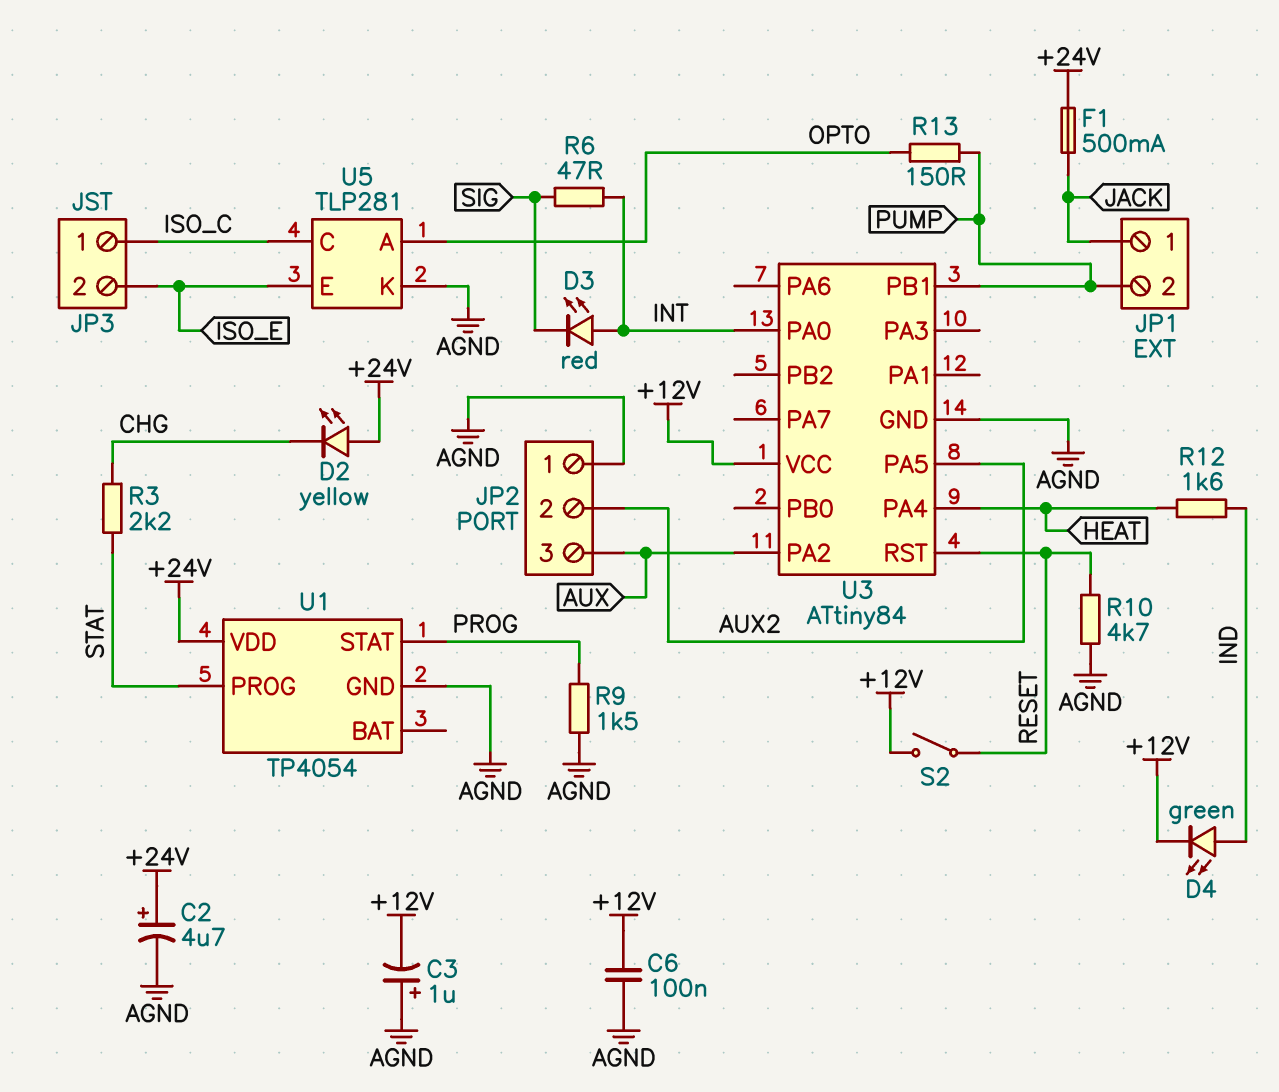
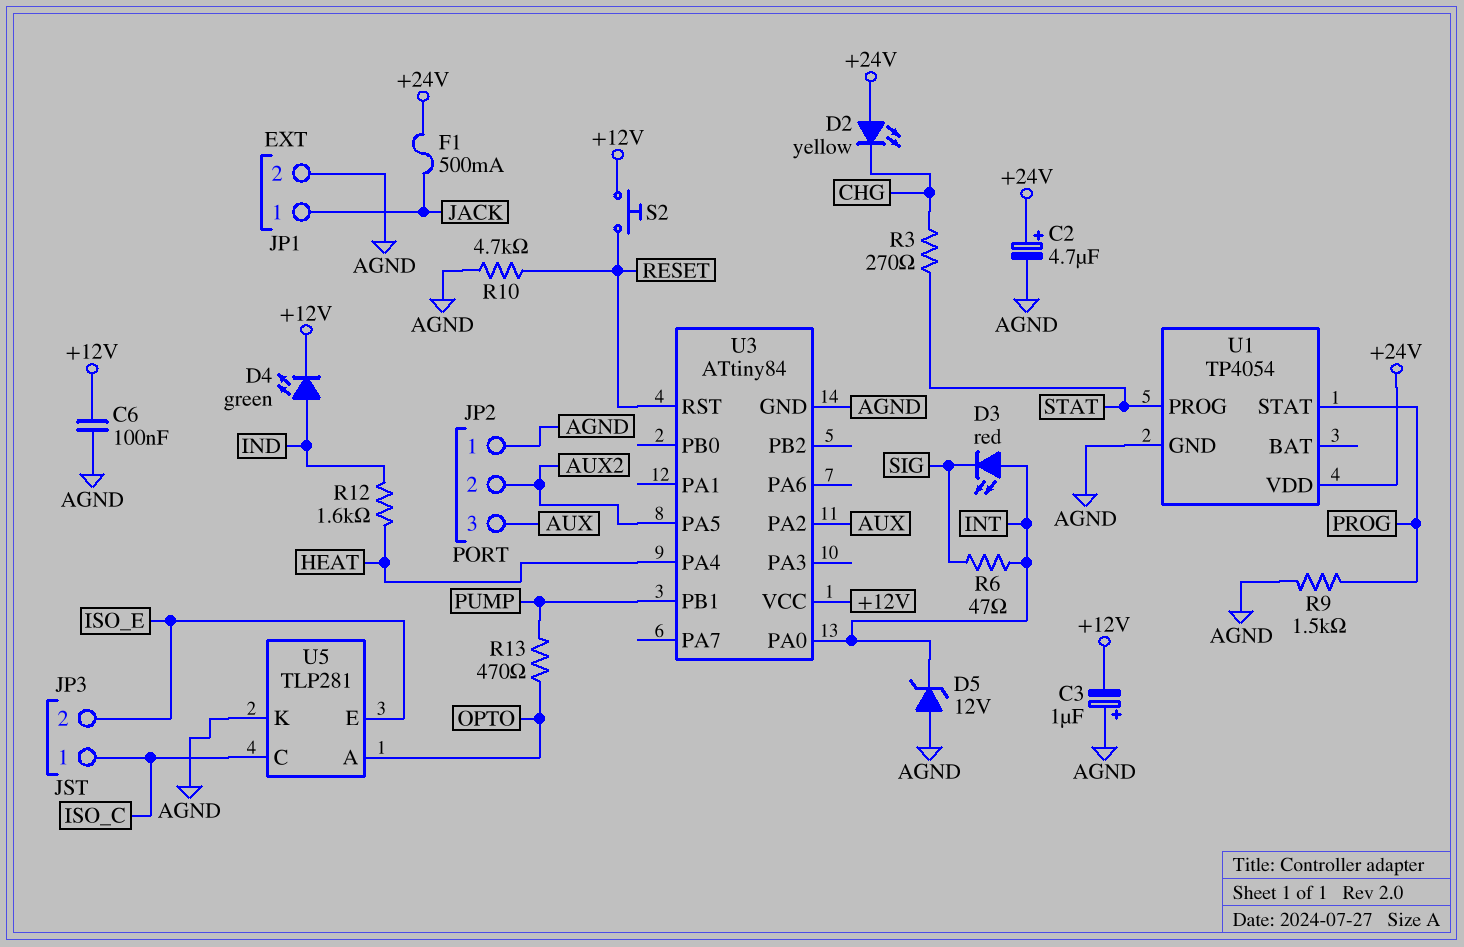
D5: none -> zener 12V (A AGND, K INT)
JP1 pin 2: PUMP -> AGND
R3: 2.2k (CHG, STAT) -> 270 (CHG, STAT)
R13: 150 (OPTO, PUMP) -> 470 (OPTO, PUMP)
S2: switch (+12V, RESET) -> button (+12V, RESET)

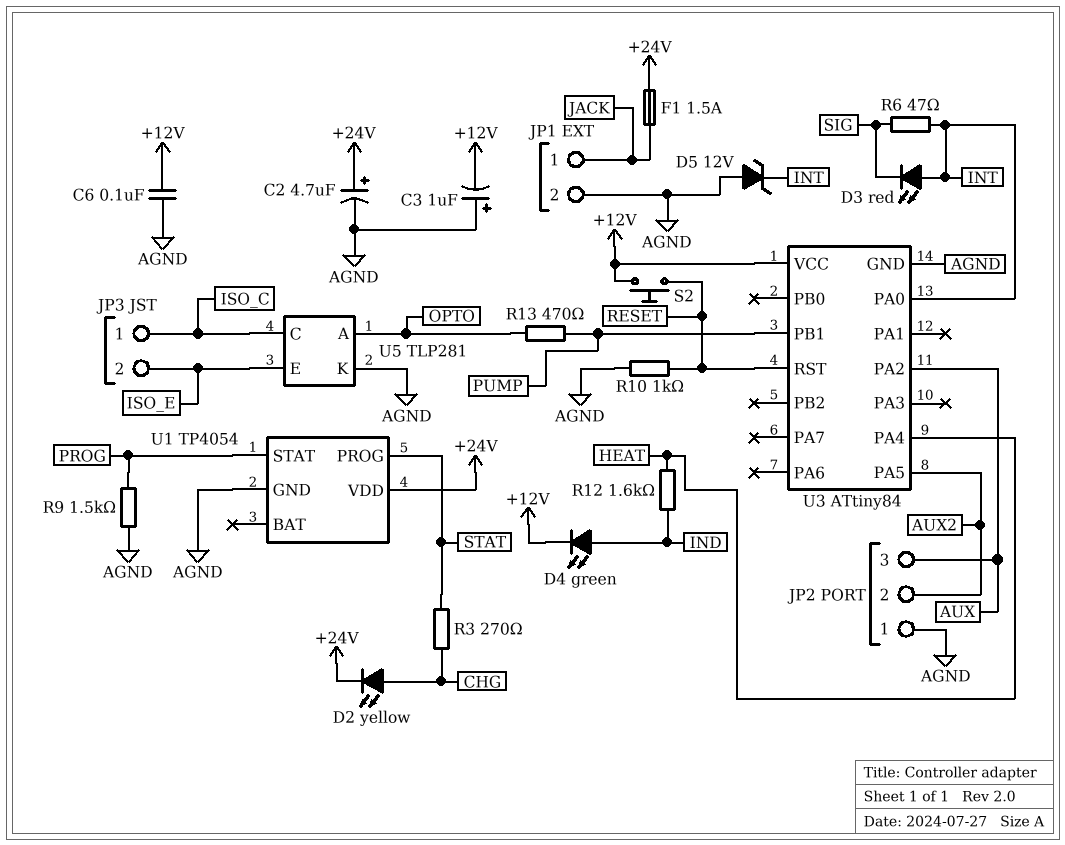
D2: LED yellow (A +24V, K CHG) -> LED yellow (A CHG, K +24V)
F1: 500mA (+24V, JACK) -> 1.5A (+24V, JACK)
R10: 4.7k (AGND, RESET) -> 1k (AGND, RESET)

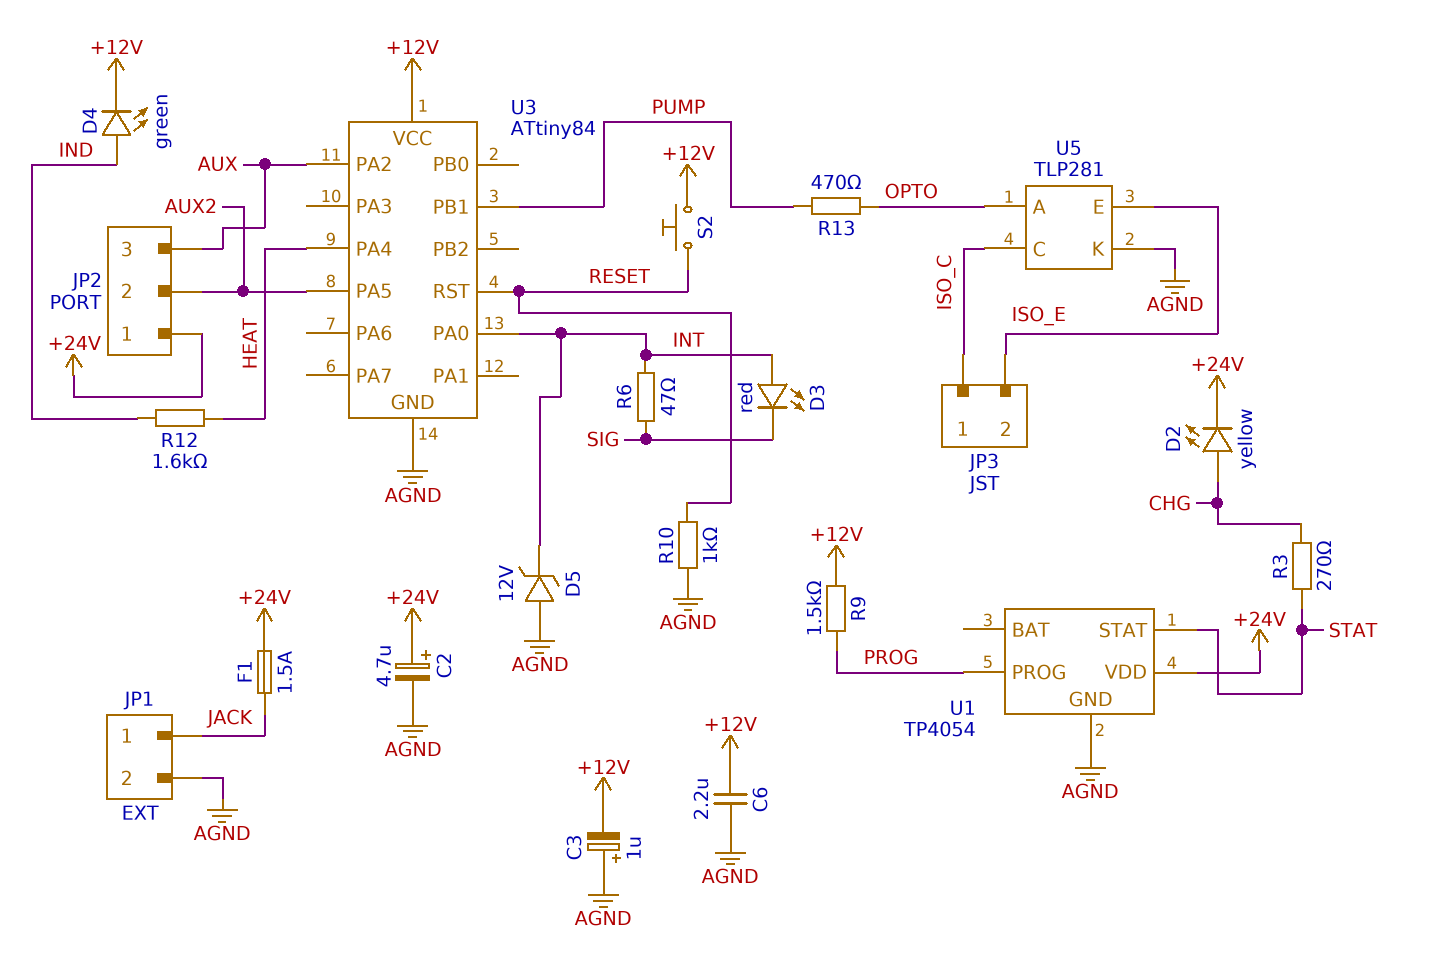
C6: 100nF (+12V, AGND) -> 2.2uF (+12V, AGND)
JP2 pin 1: AGND -> +24V
R9: 1.5k (AGND, PROG) -> 1.5k (+12V, PROG)
U1 pin PROG: STAT -> PROG
U1 pin STAT: PROG -> STAT

